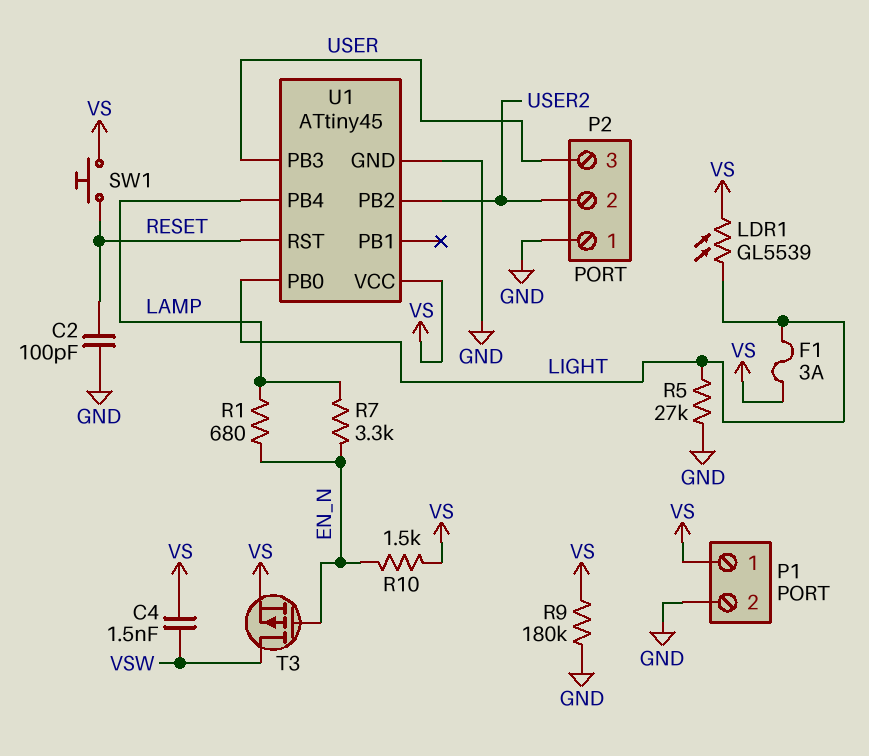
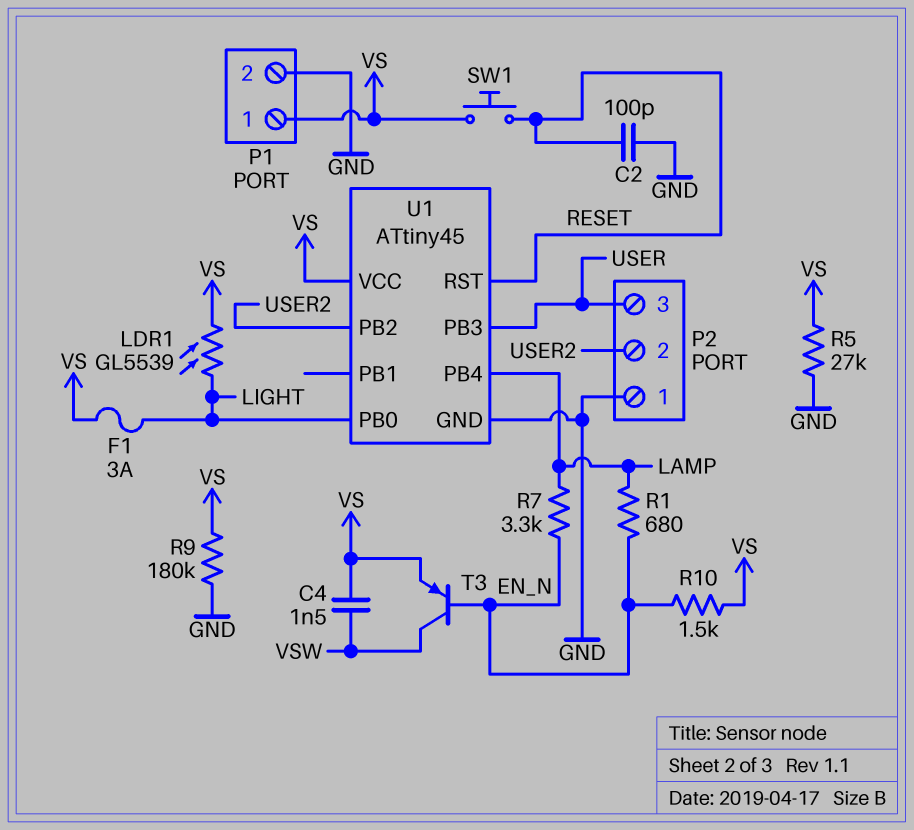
R5: 27k (GND, LIGHT) -> 27k (GND, VS)
T3: PMOS (G EN_N, D VSW, S VS) -> PNP (B EN_N, C VSW, E VS)

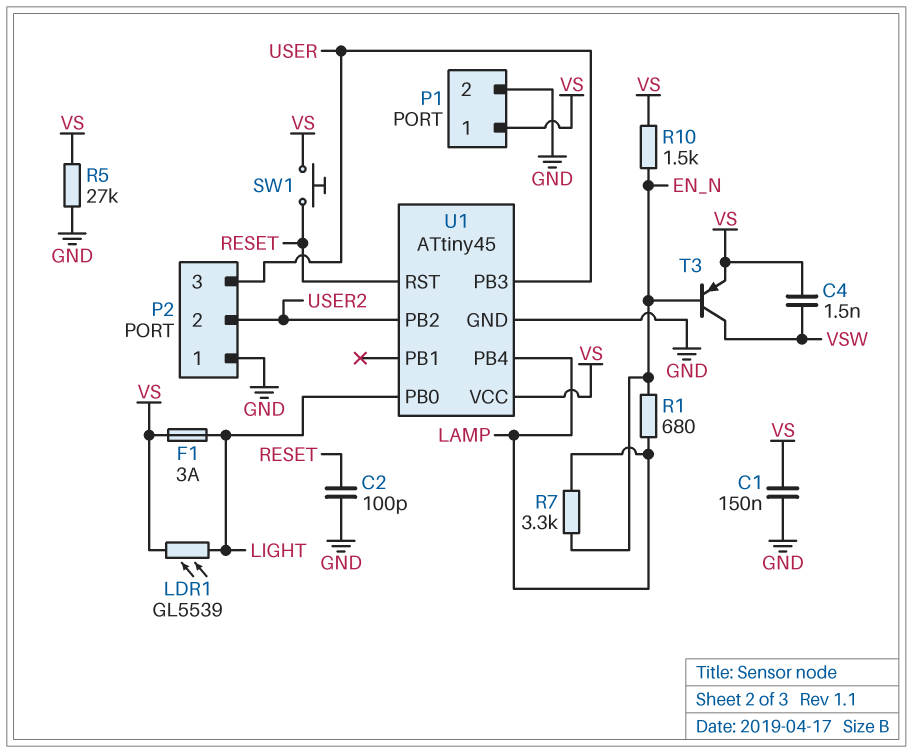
C1: none -> 150nF (GND, VS)
R9: 180k (GND, VS) -> none

